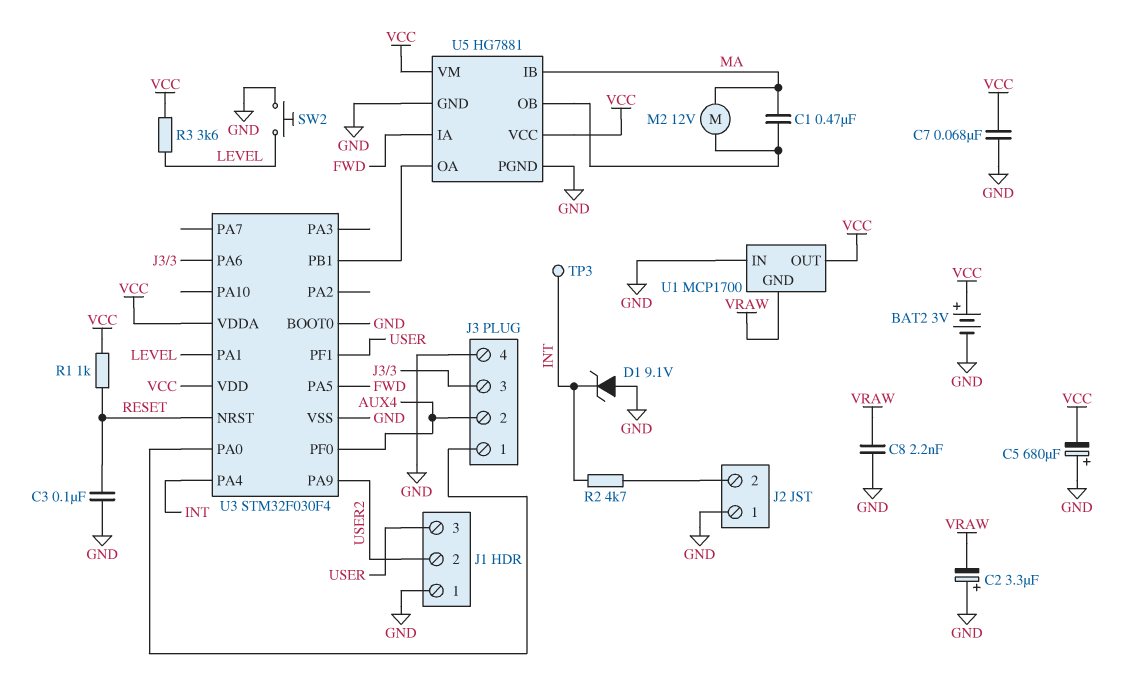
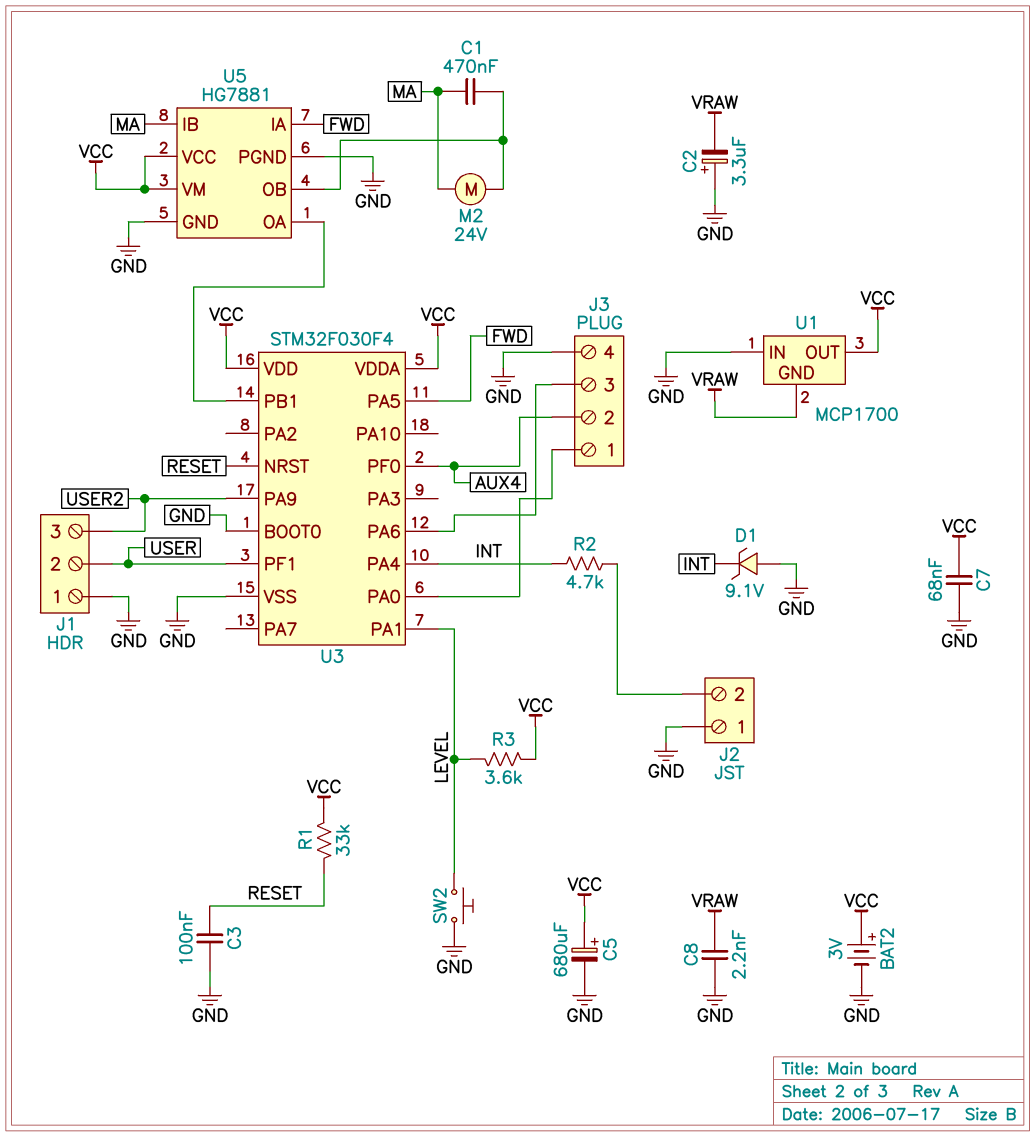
C5: 680uF (plus GND, minus VCC) -> 680uF (plus VCC, minus GND)
J1 pin 2: USER2 -> USER
J1 pin 3: USER -> USER2
M2: motor 12V (MA, U5/OB) -> motor 24V (MA, U5/OB)
R1: 1k (RESET, VCC) -> 33k (RESET, VCC)
TP3: test point (INT) -> none

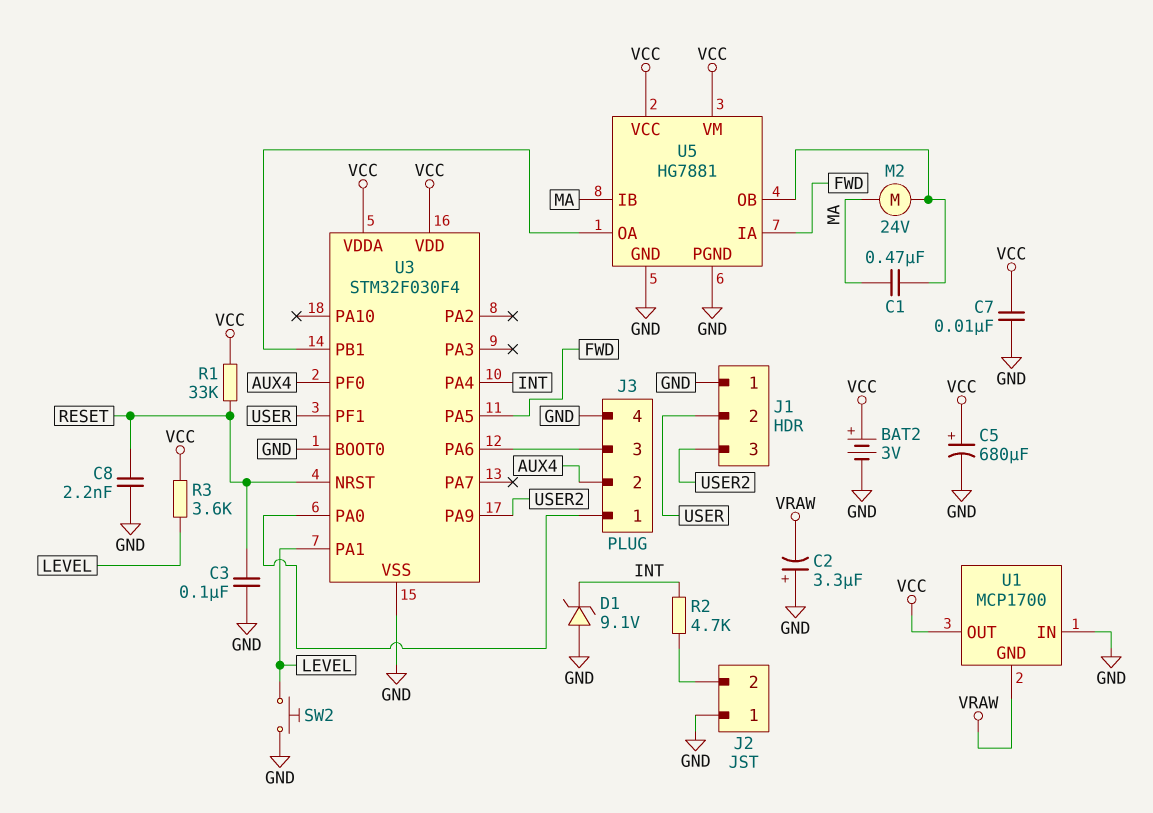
C7: 68nF (GND, VCC) -> 10nF (GND, VCC)
C8: 2.2nF (GND, VRAW) -> 2.2nF (GND, RESET)

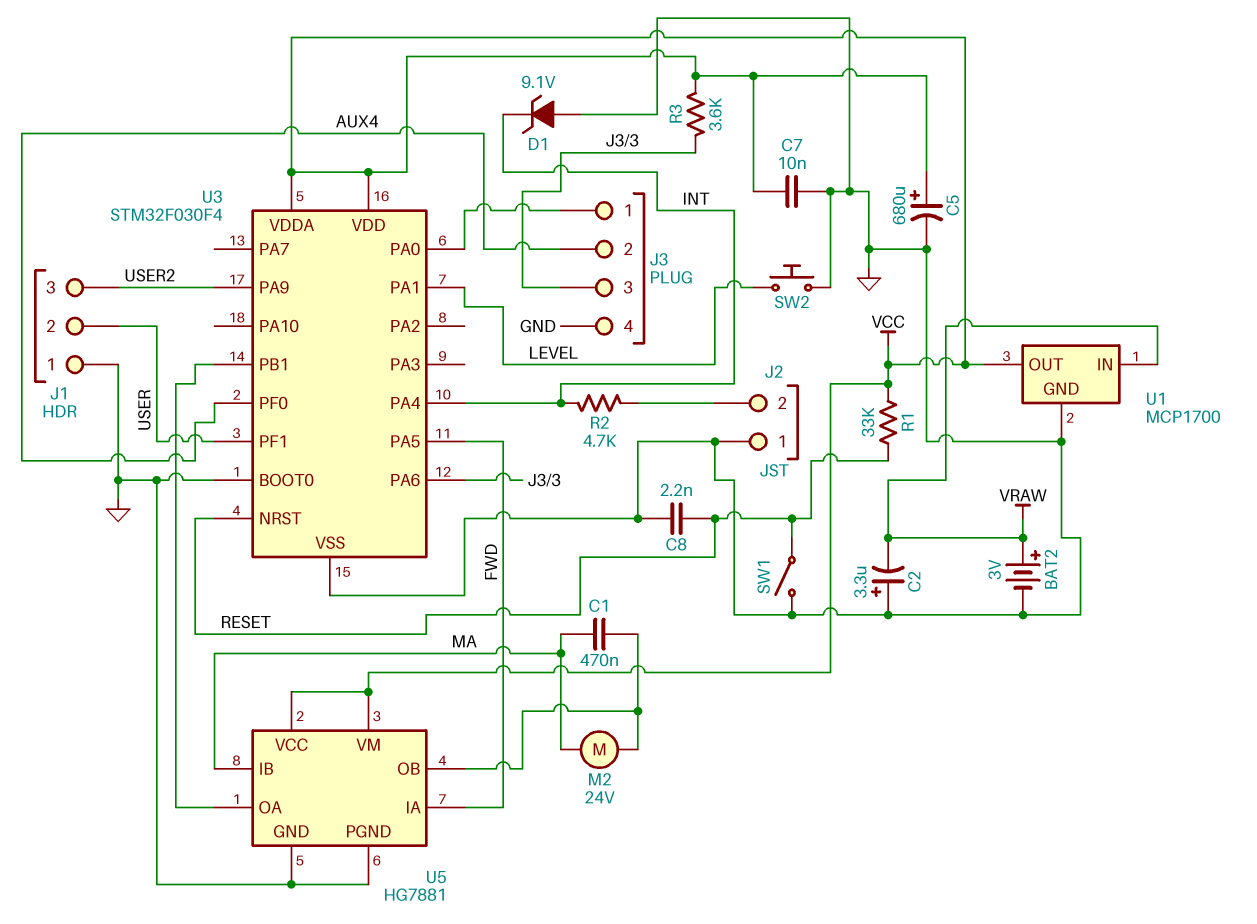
BAT2: 3V (plus VCC, minus GND) -> 3V (plus VRAW, minus GND)
C3: 100nF (GND, RESET) -> none
R3: 3.6k (LEVEL, VCC) -> 3.6k (J3/3, VCC)
SW1: none -> switch (GND, RESET)
U1 pin GND: VRAW -> GND
U1 pin IN: GND -> VRAW

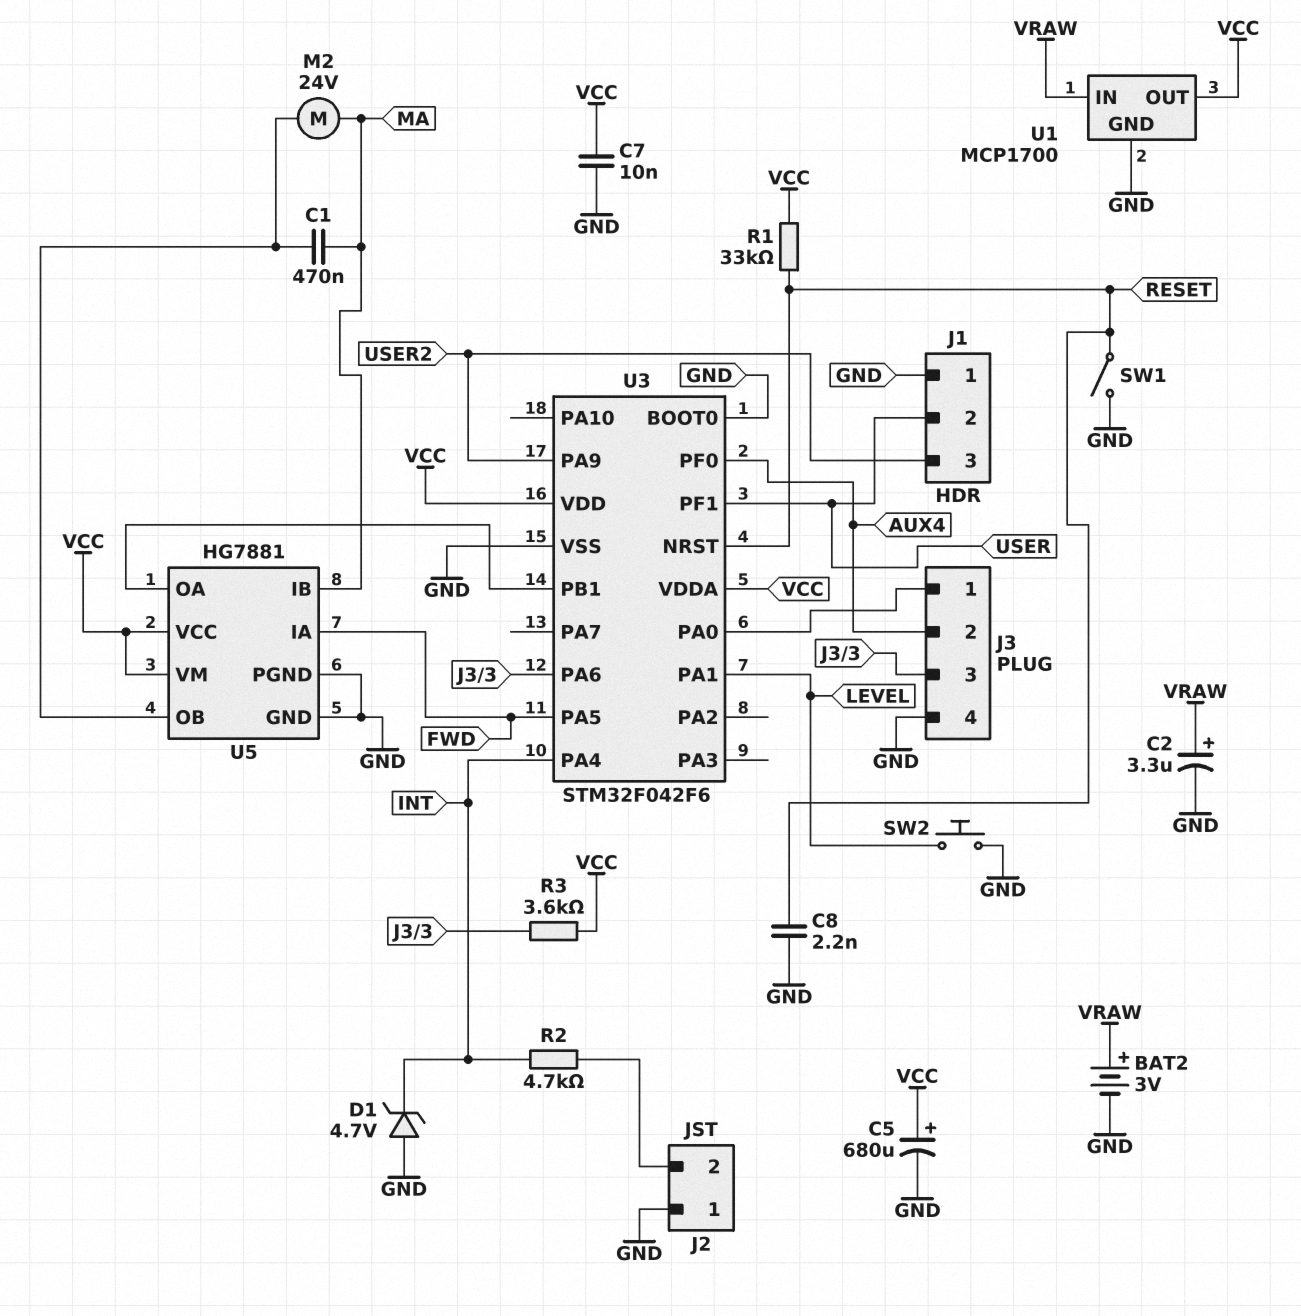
C2: 3.3uF (plus GND, minus VRAW) -> 3.3uF (plus VRAW, minus GND)
D1: zener 9.1V (A GND, K INT) -> zener 4.7V (A GND, K INT)
U3: STM32F030F4 -> STM32F042F6

